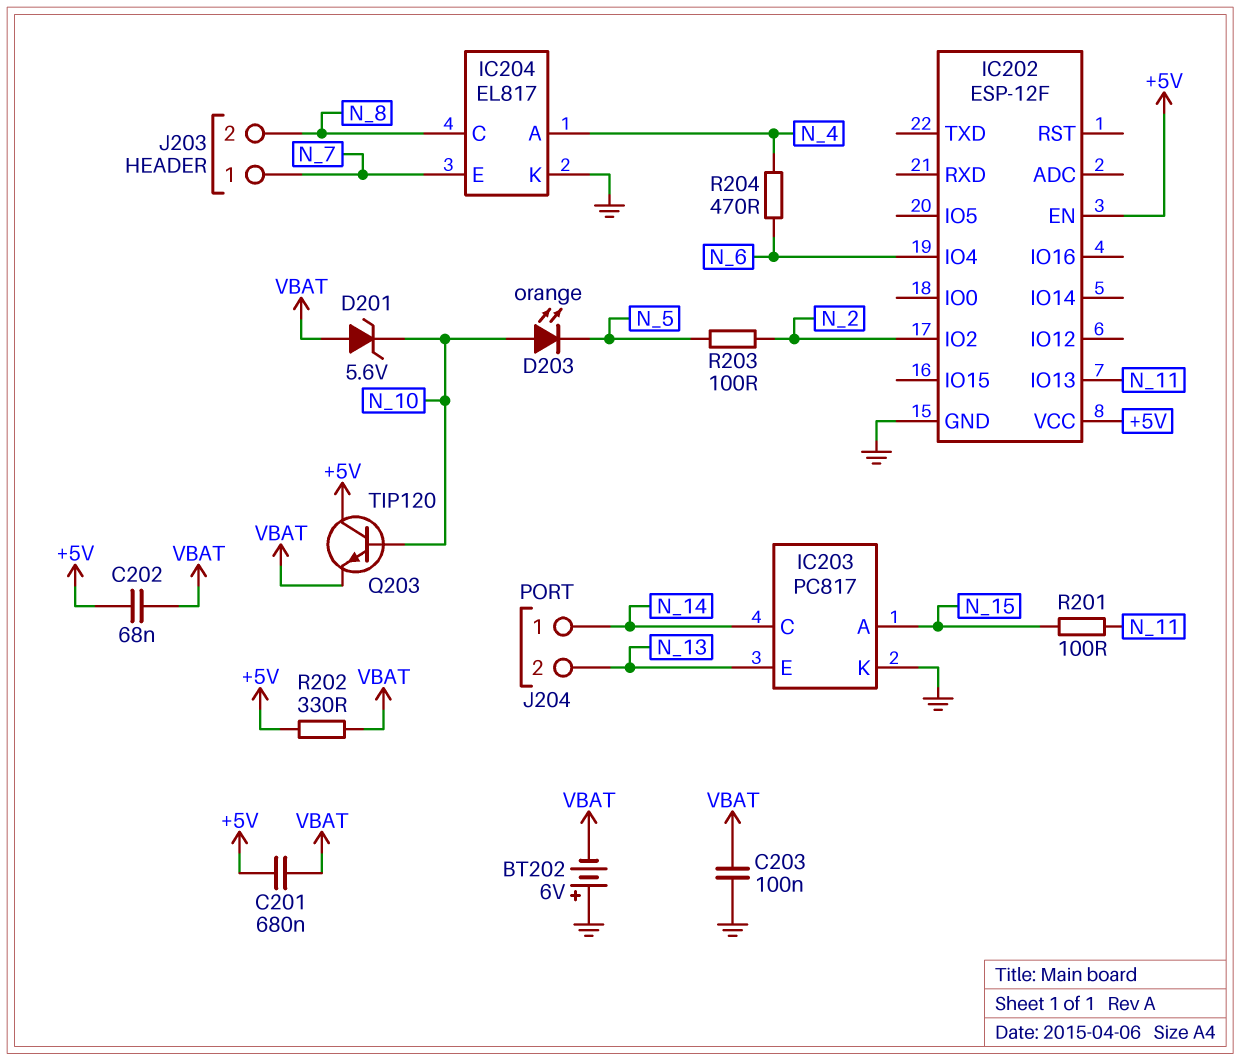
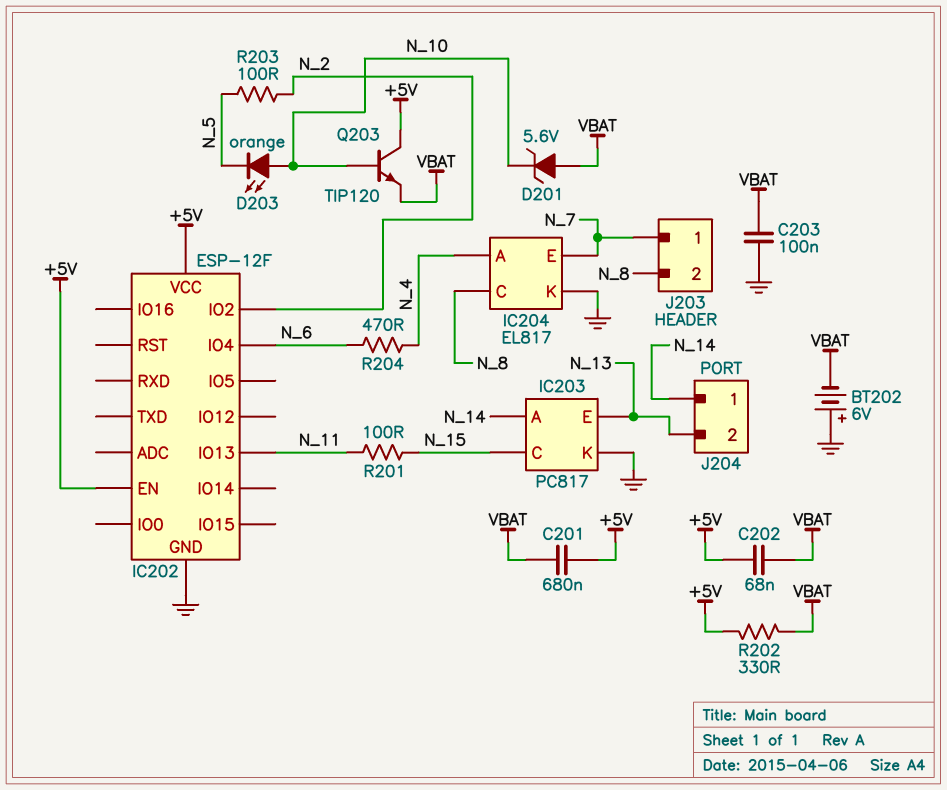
IC203 pin A: N_15 -> N_14
IC203 pin C: N_14 -> N_15

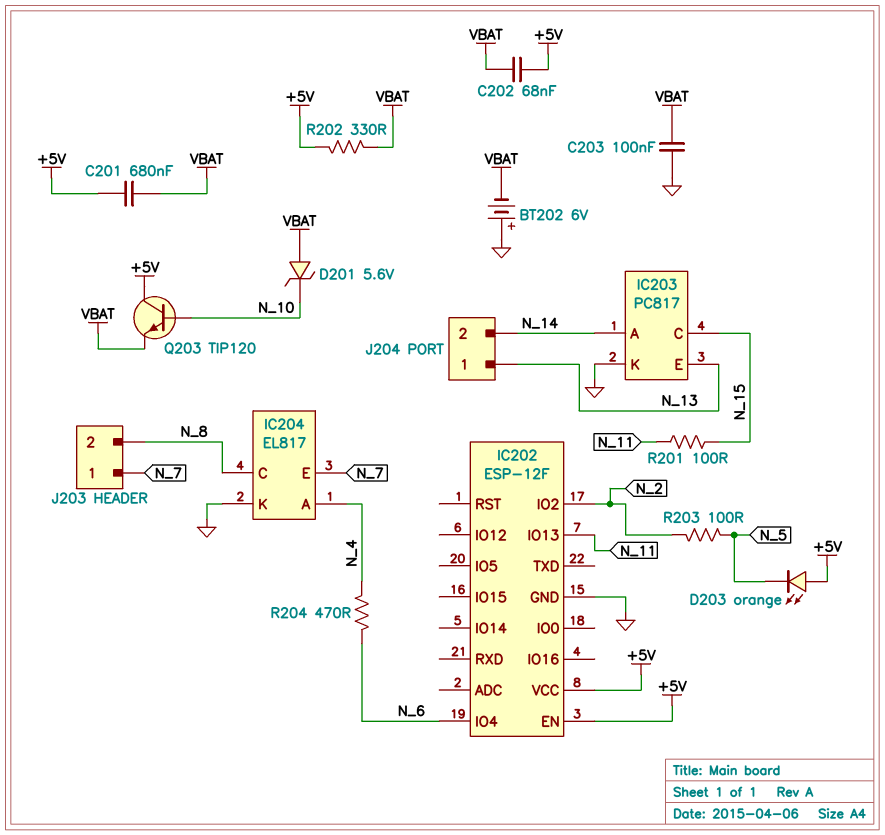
D203: LED orange (A N_10, K N_5) -> LED orange (A +5V, K N_5)
J204 pin 1: N_14 -> N_13
J204 pin 2: N_13 -> N_14

